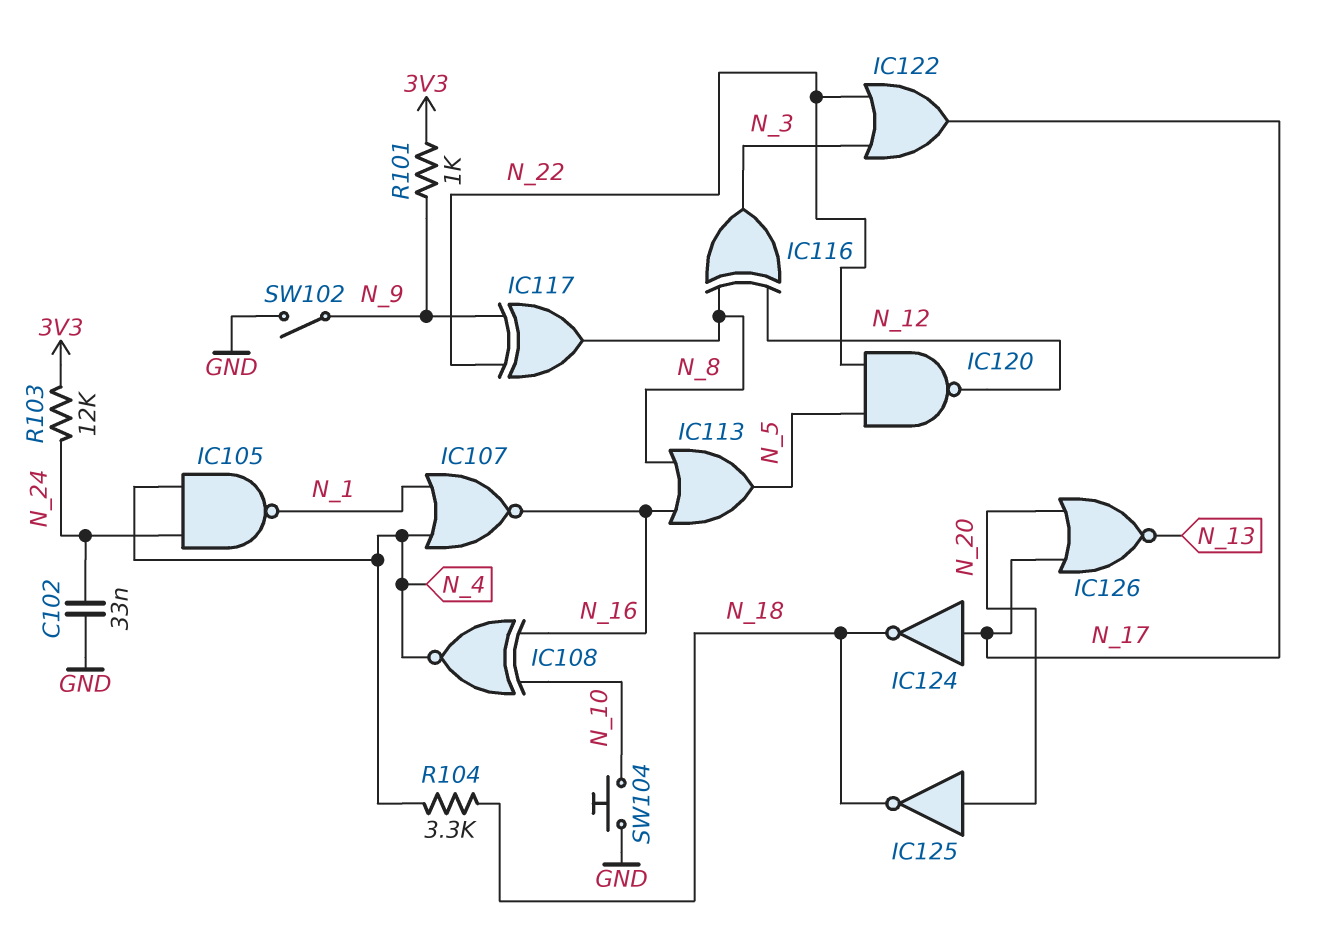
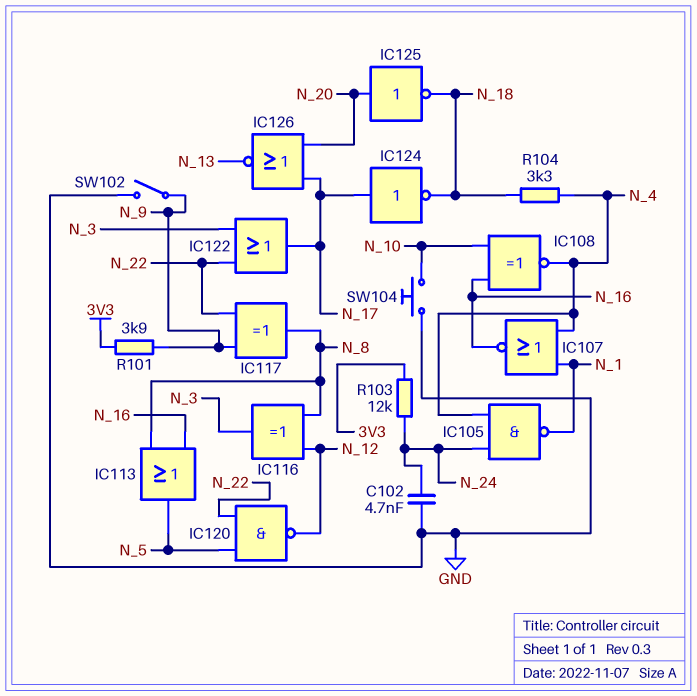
C102: 33nF (GND, N_24) -> 4.7nF (GND, N_24)
R101: 1k (3V3, N_9) -> 3.9k (3V3, N_9)

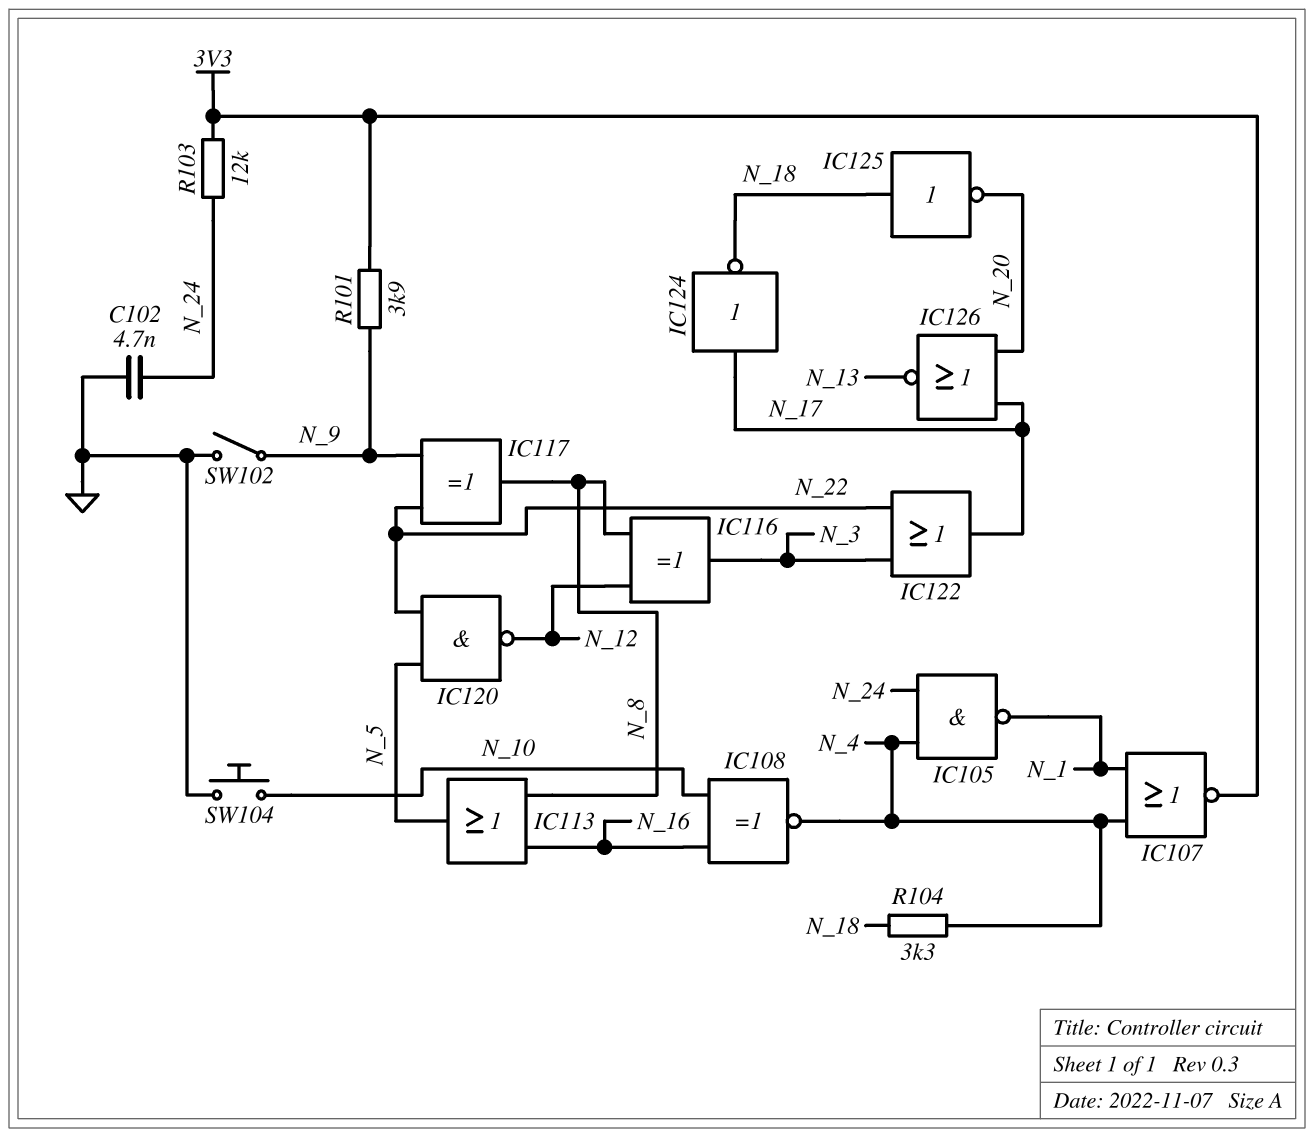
IC107: NOR (in N_1, in N_4, out N_16) -> NOR (in N_1, in N_4, out 3V3)
IC125: NOT (in N_20, out N_18) -> NOT (in N_18, out N_20)

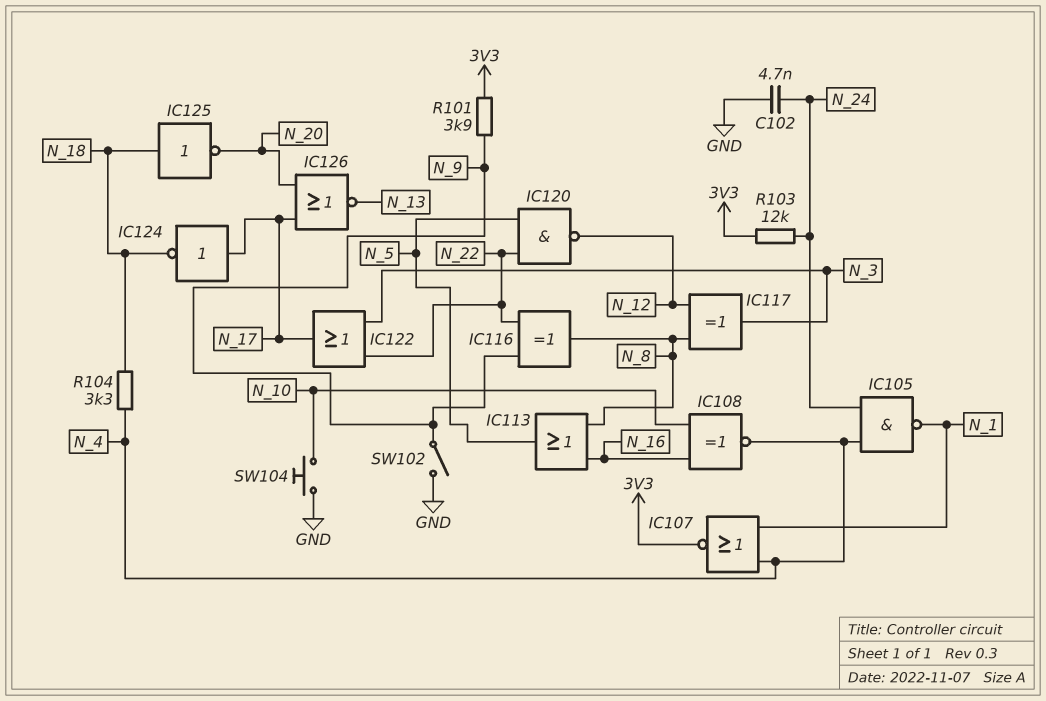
IC116: XOR (in N_8, in N_12, out N_3) -> XOR (in N_9, in N_22, out N_8)
IC117: XOR (in N_9, in N_22, out N_8) -> XOR (in N_8, in N_12, out N_3)

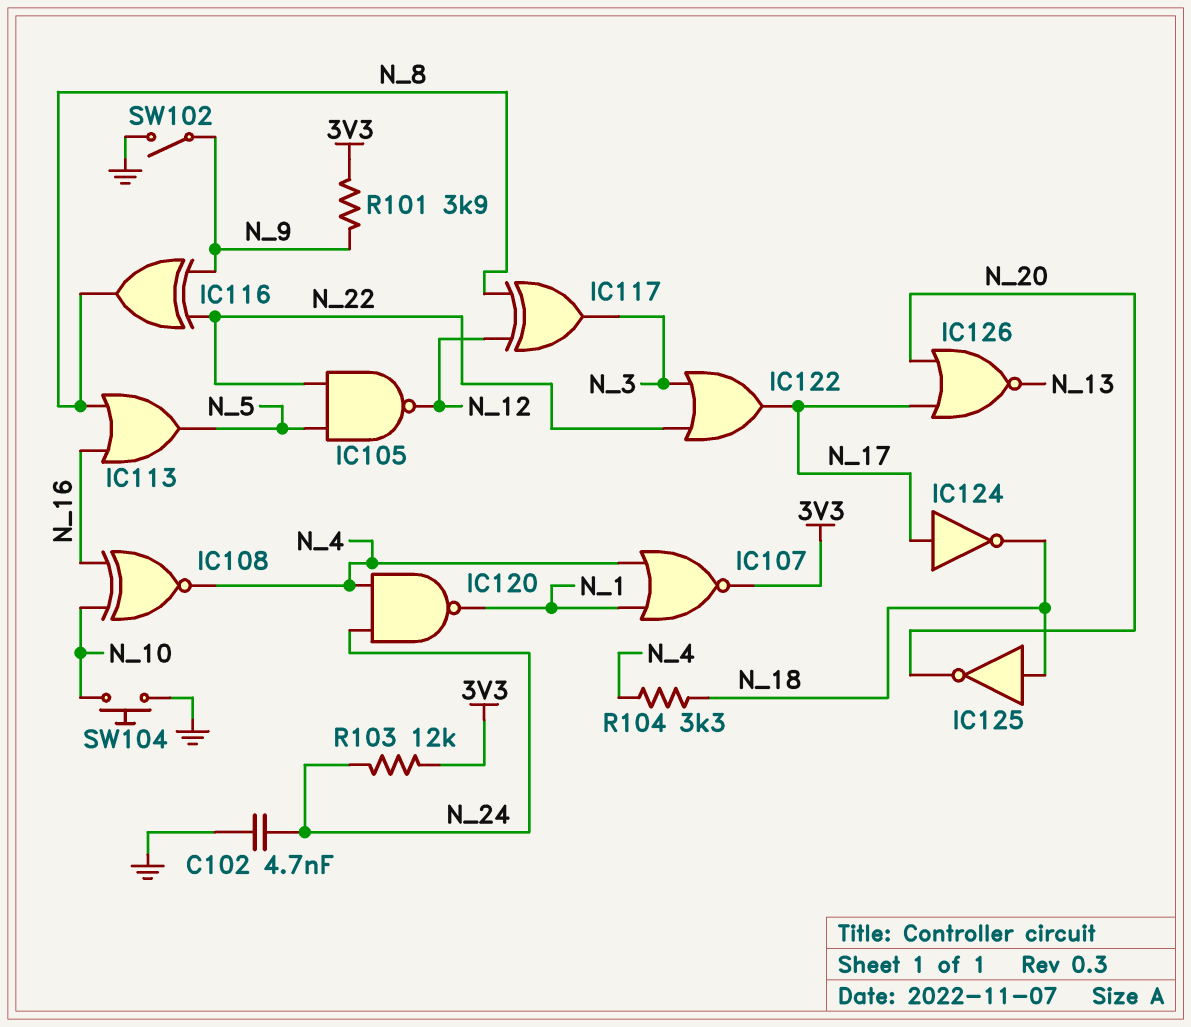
IC105: NAND (in N_4, in N_24, out N_1) -> NAND (in N_5, in N_22, out N_12)
IC120: NAND (in N_5, in N_22, out N_12) -> NAND (in N_4, in N_24, out N_1)

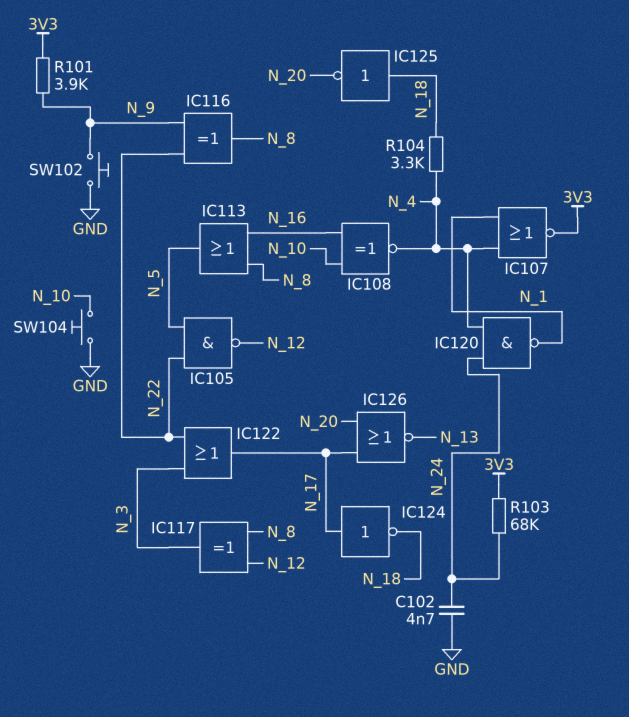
R103: 12k (3V3, N_24) -> 68k (3V3, N_24)
SW102: switch (GND, N_9) -> button (GND, N_9)

